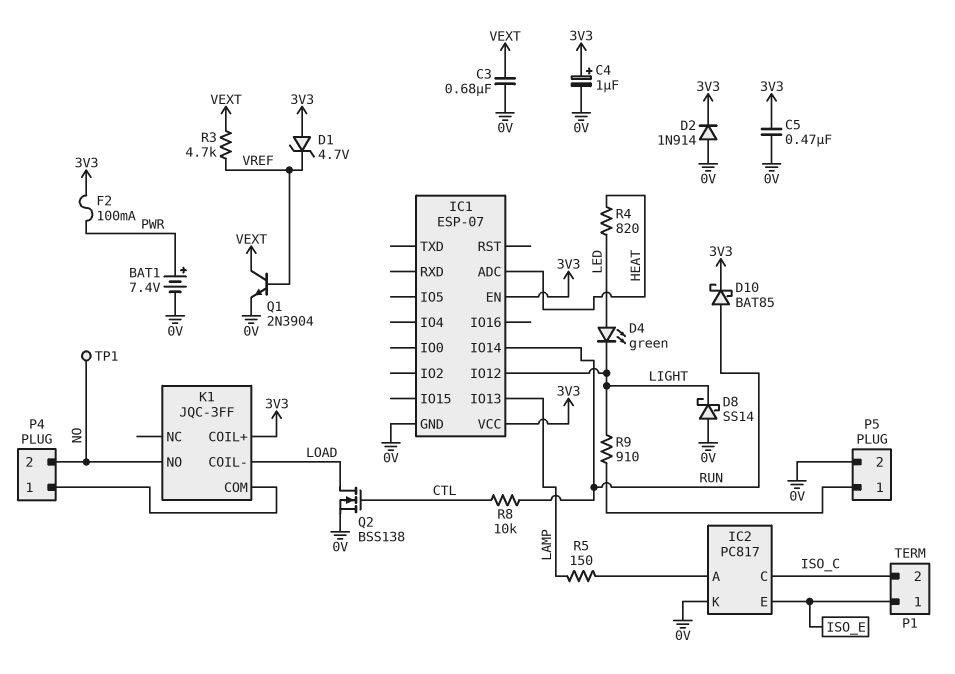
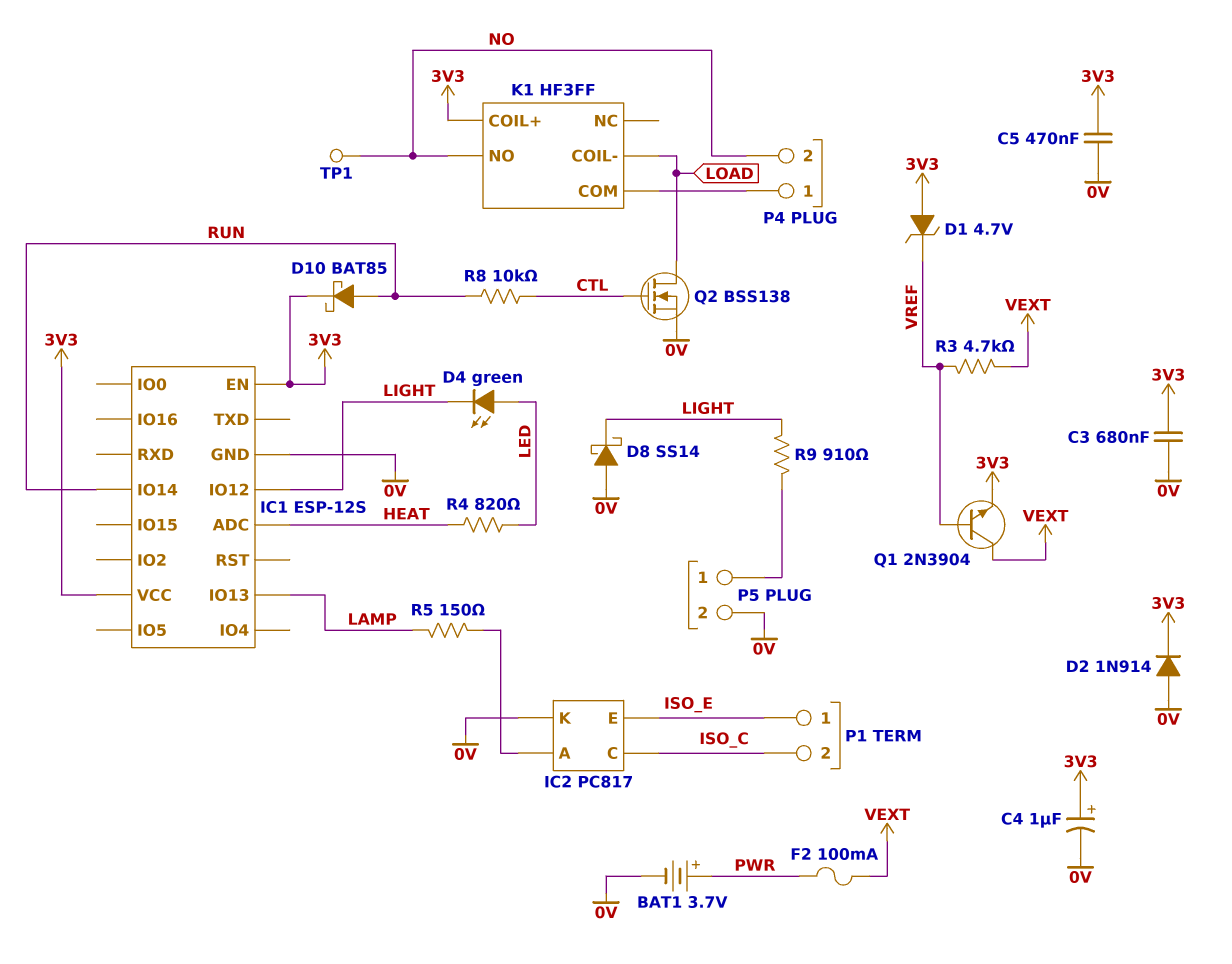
BAT1: 7.4V (plus PWR, minus 0V) -> 3.7V (plus PWR, minus 0V)
C3: 680nF (0V, VEXT) -> 680nF (0V, 3V3)
F2: 100mA (3V3, PWR) -> 100mA (PWR, VEXT)
IC1: ESP-07 -> ESP-12S
K1: JQC-3FF -> HF3FF
Q1: NPN 2N3904 (B VREF, C VEXT, E 0V) -> NPN 2N3904 (B VREF, C VEXT, E 3V3)

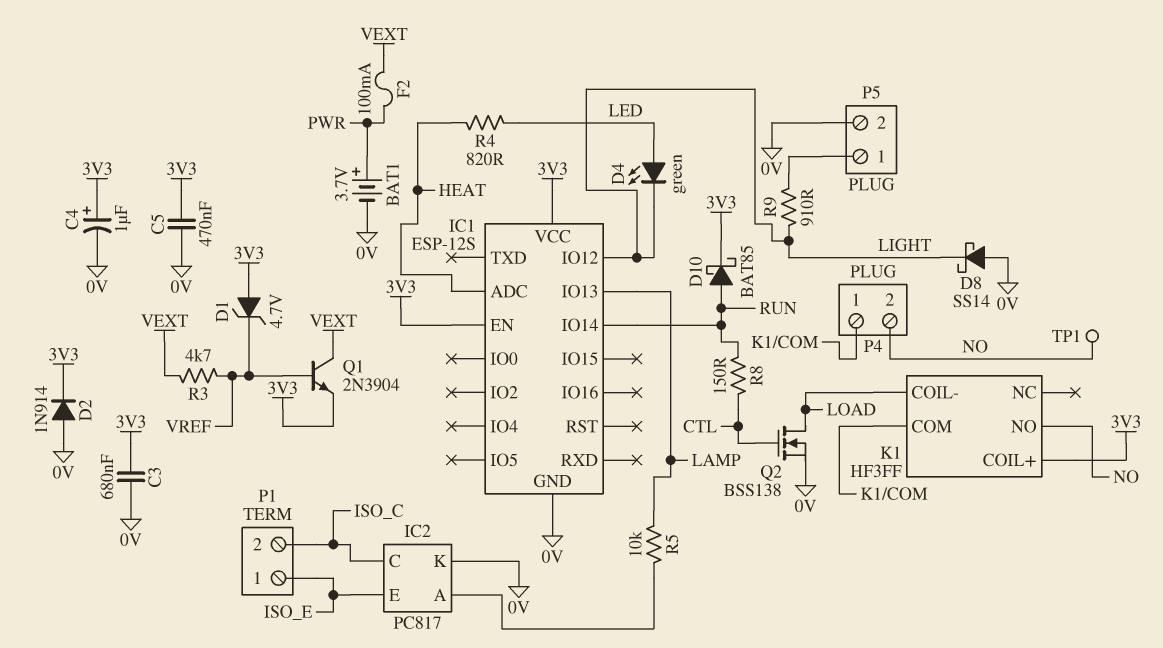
R5: 150 (IC2/A, LAMP) -> 10k (IC2/A, LAMP)
R8: 10k (CTL, RUN) -> 150 (CTL, RUN)

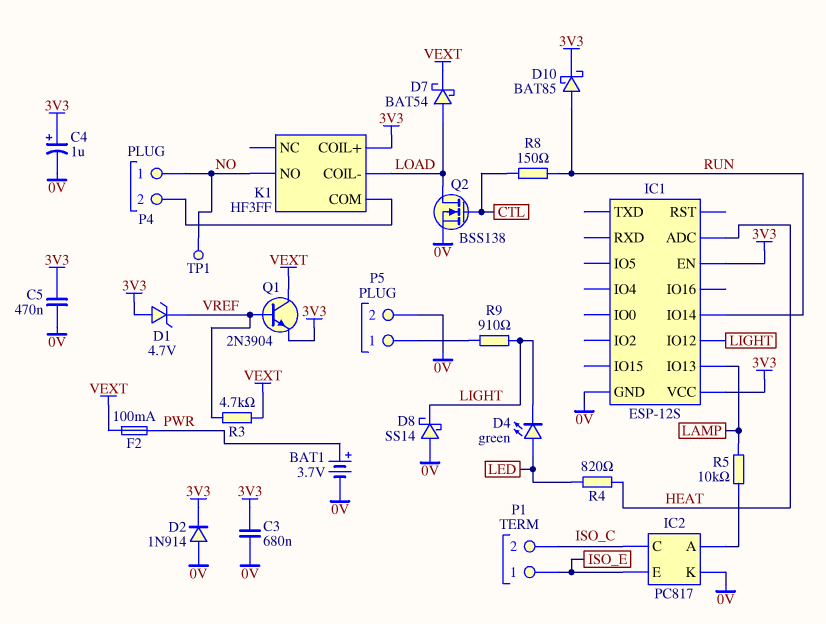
D7: none -> schottky BAT54 (A LOAD, K VEXT)
P4 pin 1: K1/COM -> NO
P4 pin 2: NO -> K1/COM

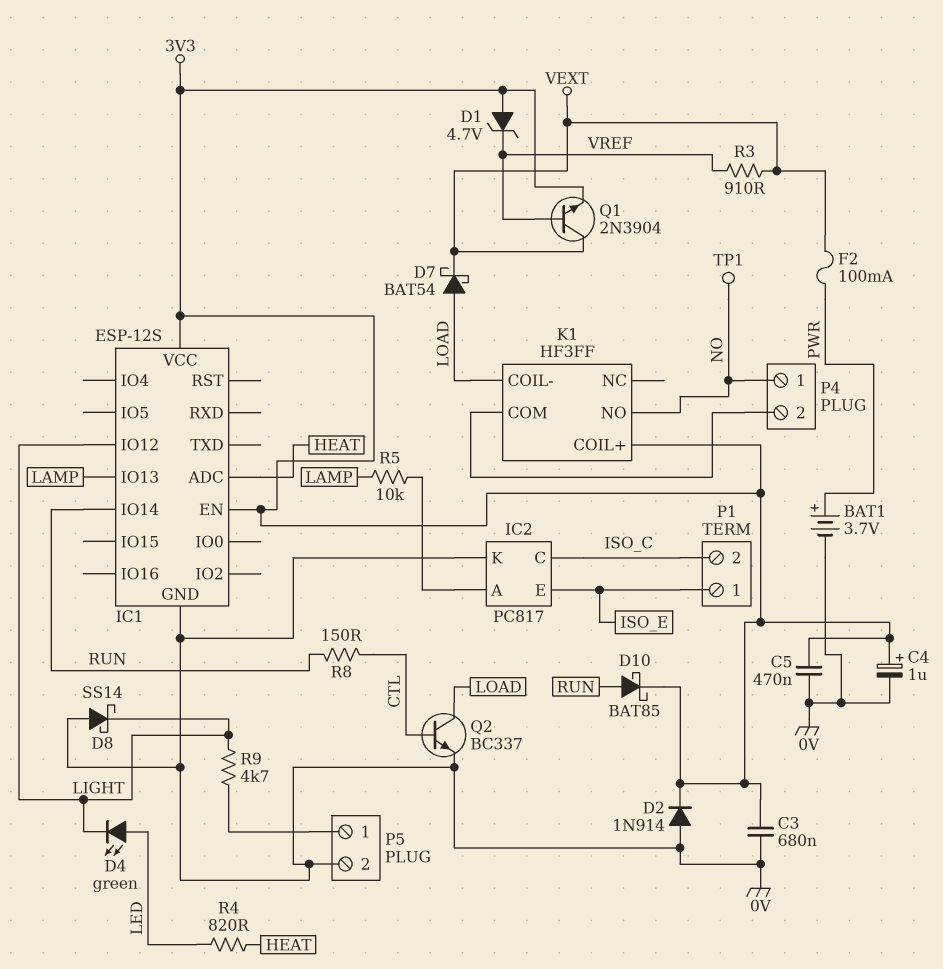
Q2: NMOS BSS138 (G CTL, D LOAD, S 0V) -> NPN BC337 (B CTL, C LOAD, E 0V)
R3: 4.7k (VEXT, VREF) -> 910 (VEXT, VREF)
R9: 910 (LIGHT, P5/1) -> 4.7k (LIGHT, P5/1)

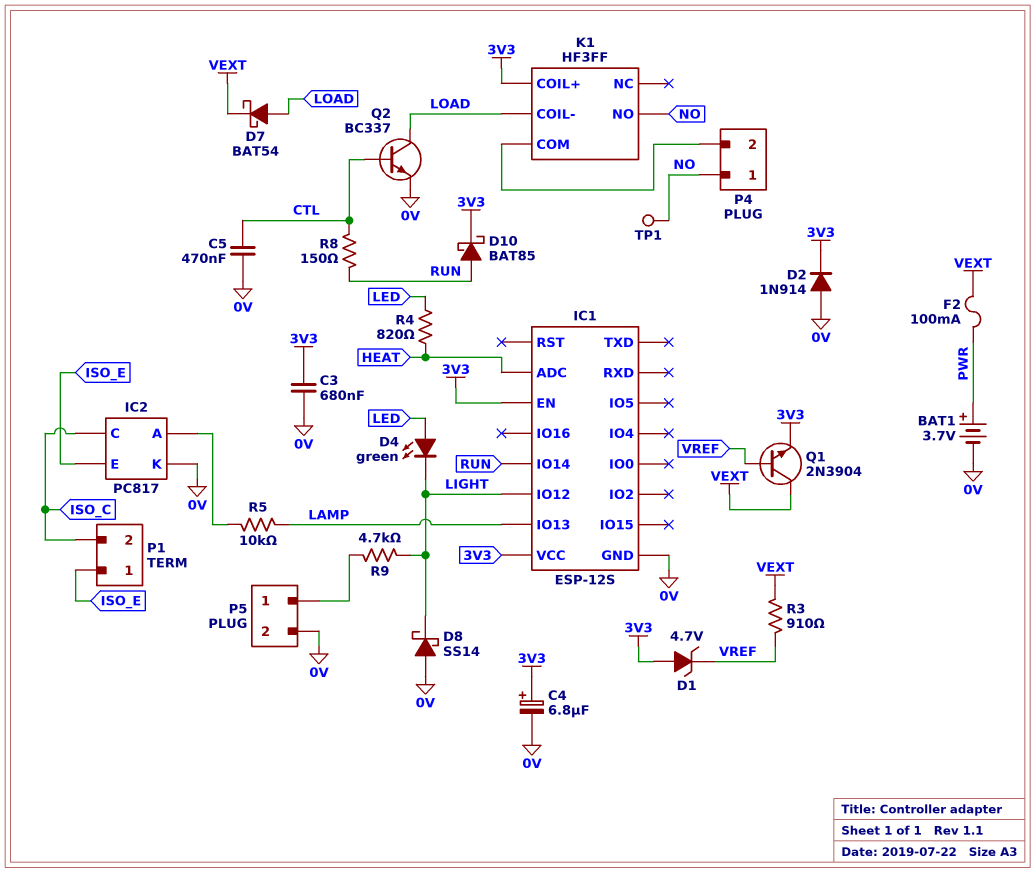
C4: 1uF (plus 3V3, minus 0V) -> 6.8uF (plus 3V3, minus 0V)
C5: 470nF (0V, 3V3) -> 470nF (0V, CTL)

